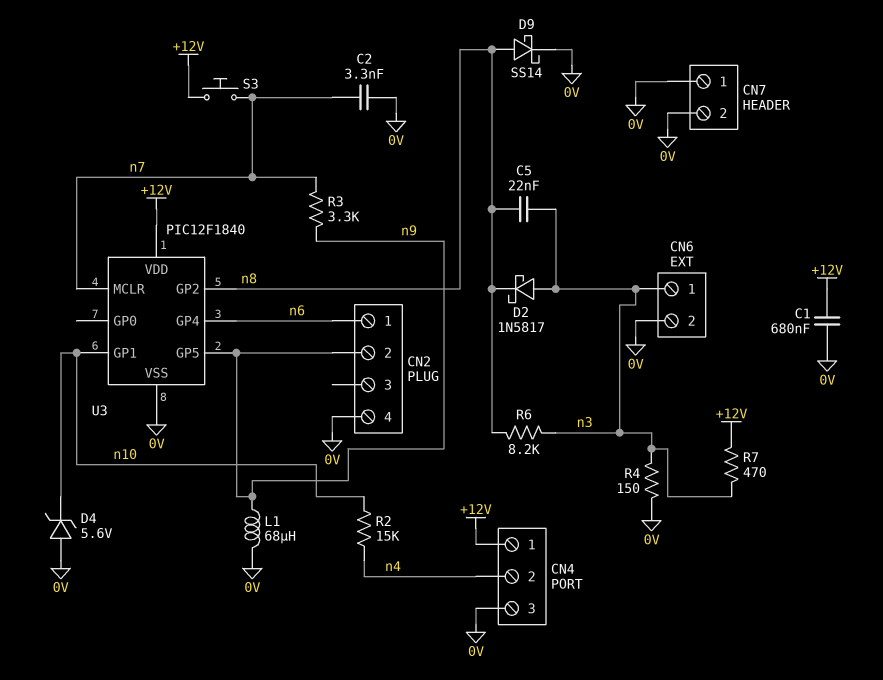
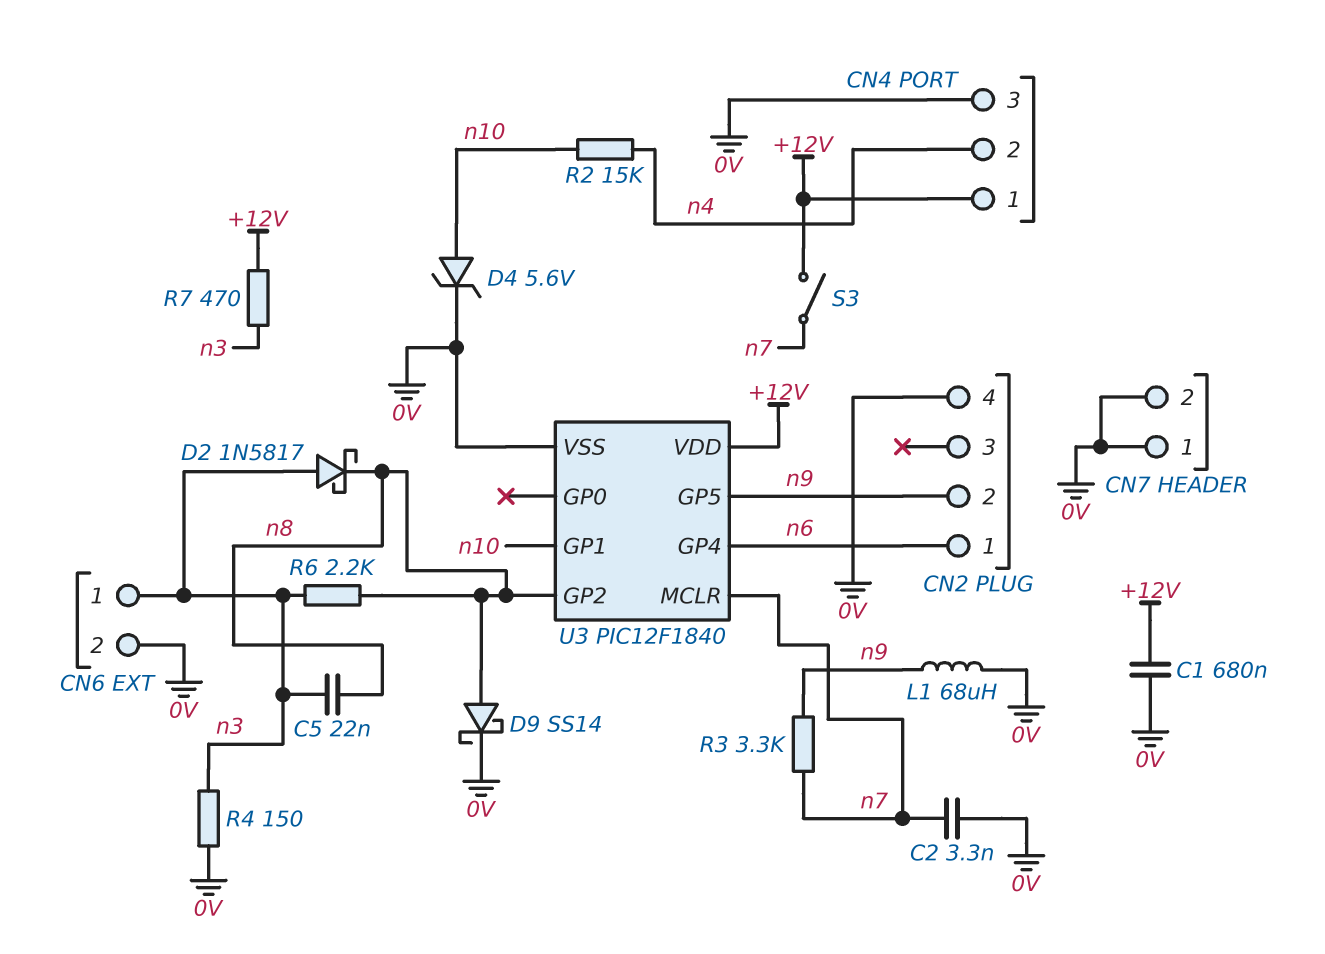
D4: zener 5.6V (A 0V, K n10) -> zener 5.6V (A n10, K 0V)
R6: 8.2k (n3, n8) -> 2.2k (n3, n8)
S3: button (+12V, n7) -> switch (+12V, n7)

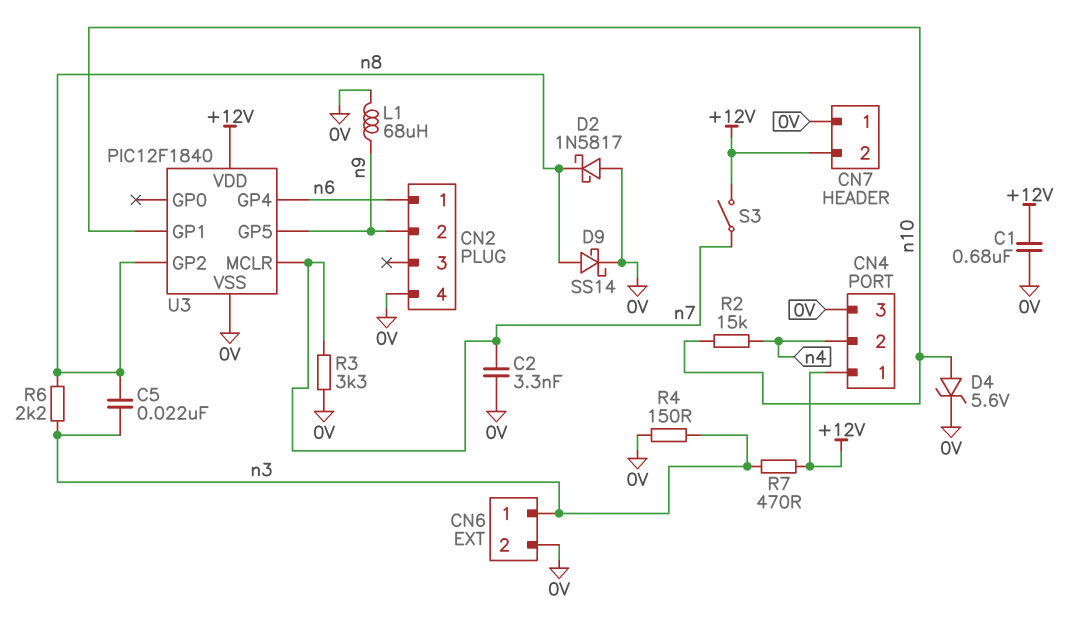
CN7 pin 2: 0V -> +12V
D2: schottky 1N5817 (A n3, K n8) -> schottky 1N5817 (A 0V, K n8)
R3: 3.3k (n7, n9) -> 3.3k (0V, n7)

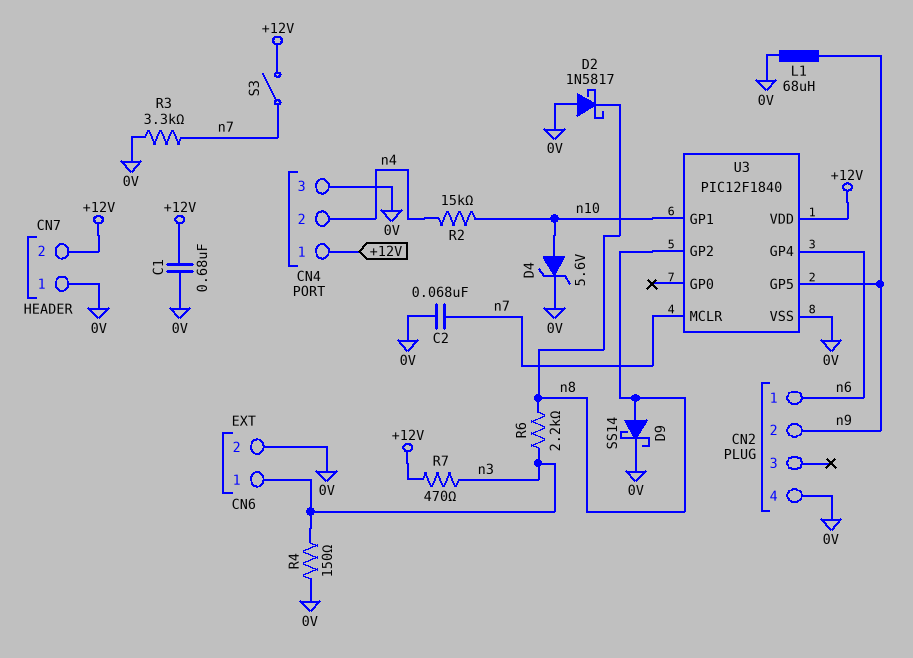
C2: 3.3nF (0V, n7) -> 68nF (0V, n7)
C5: 22nF (n3, n8) -> none

